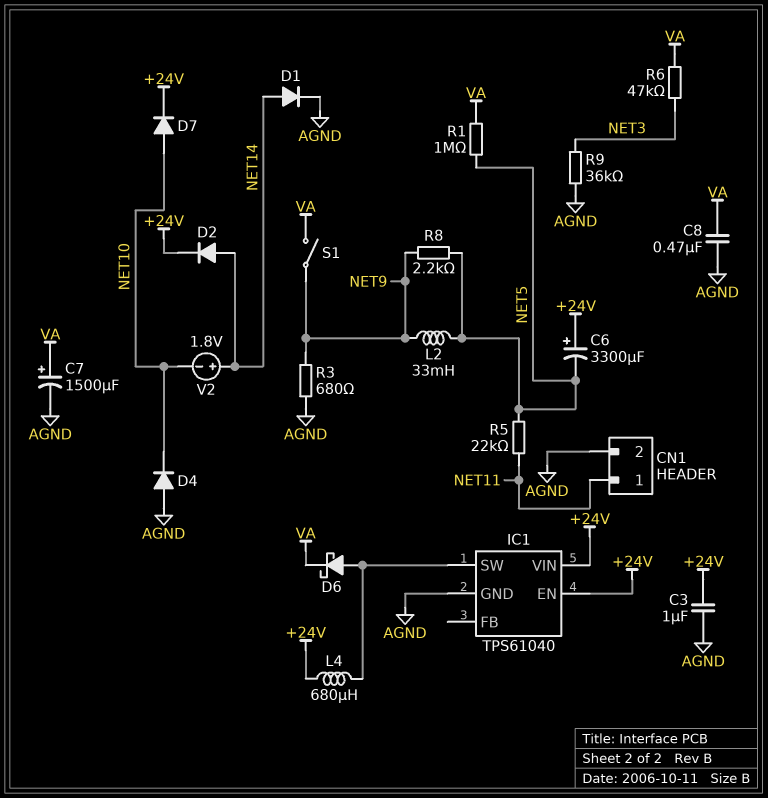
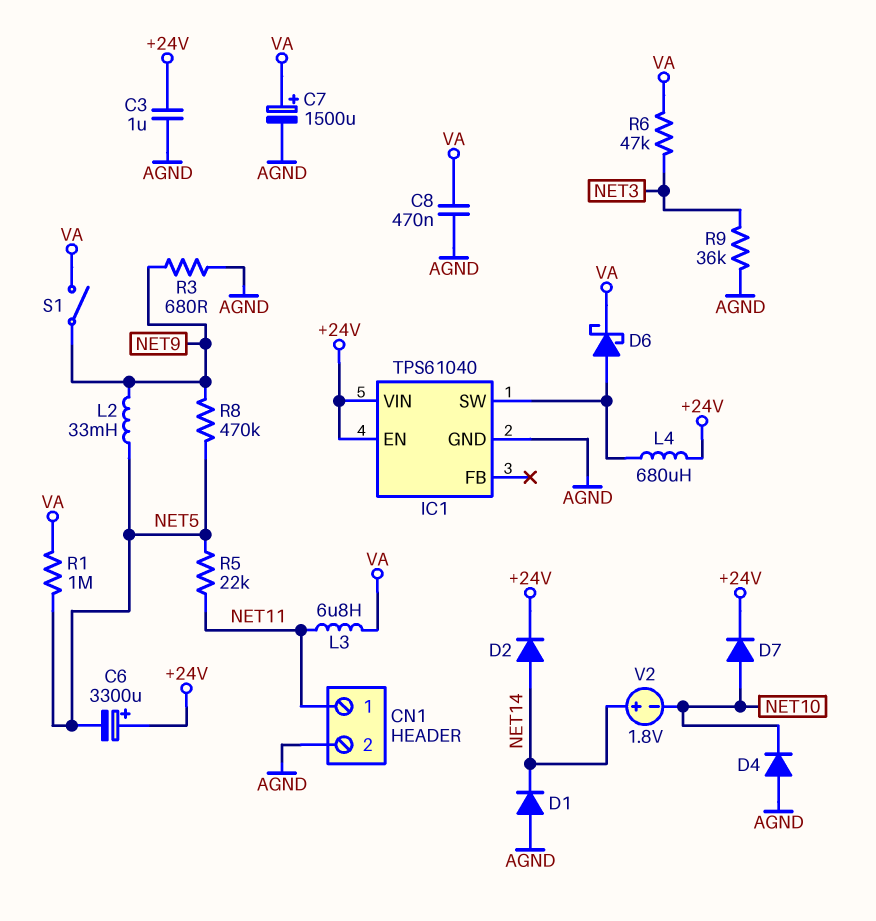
D1: diode (A NET14, K AGND) -> diode (A AGND, K NET14)
L3: none -> 6.8uH (NET11, VA)
R8: 2.2k (NET5, NET9) -> 470k (NET5, NET9)

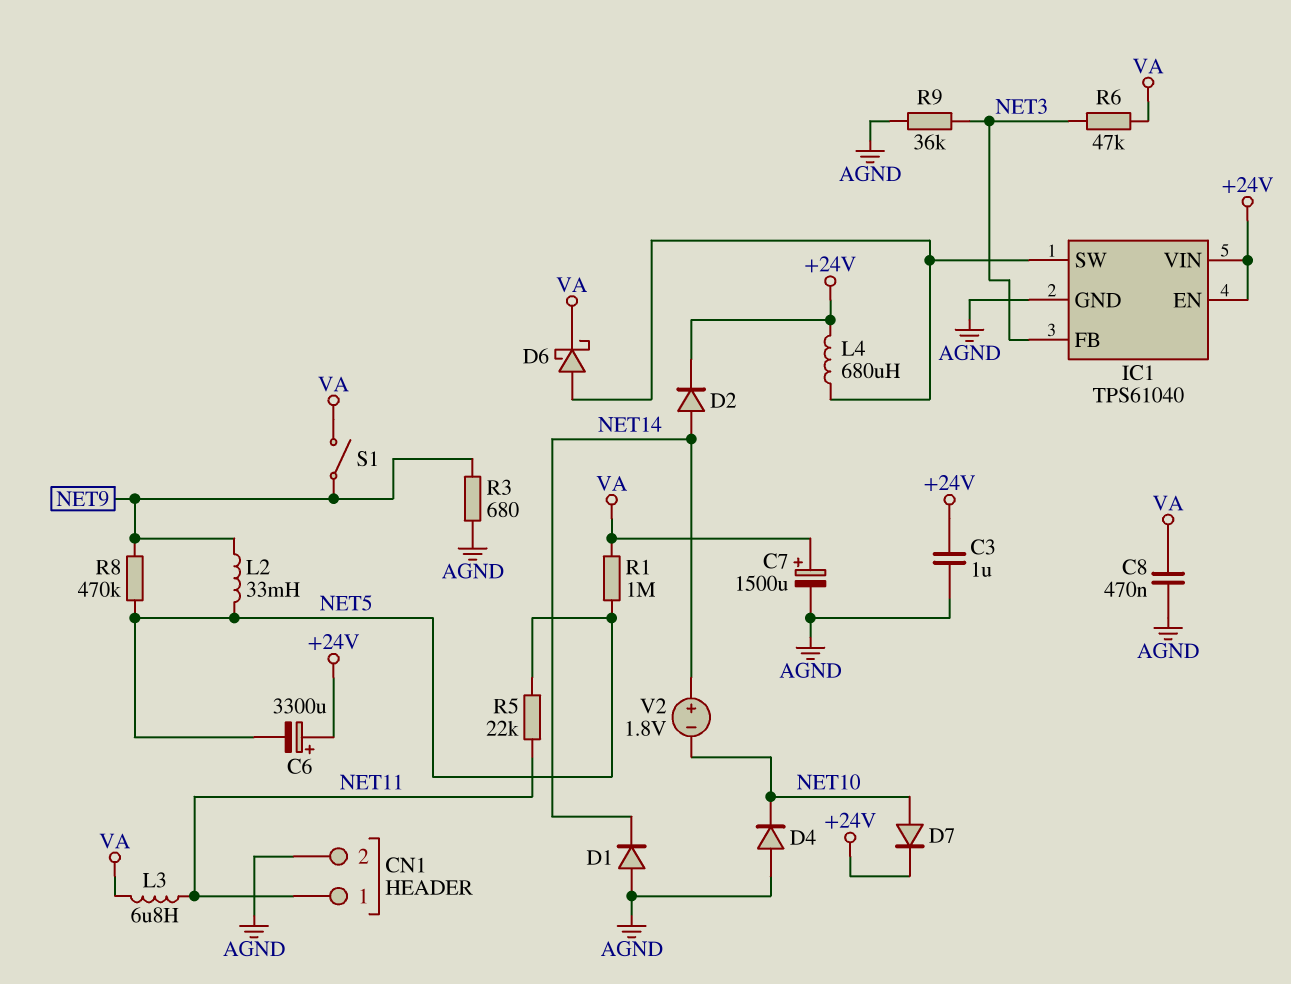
IC1 pin FB: none -> NET3

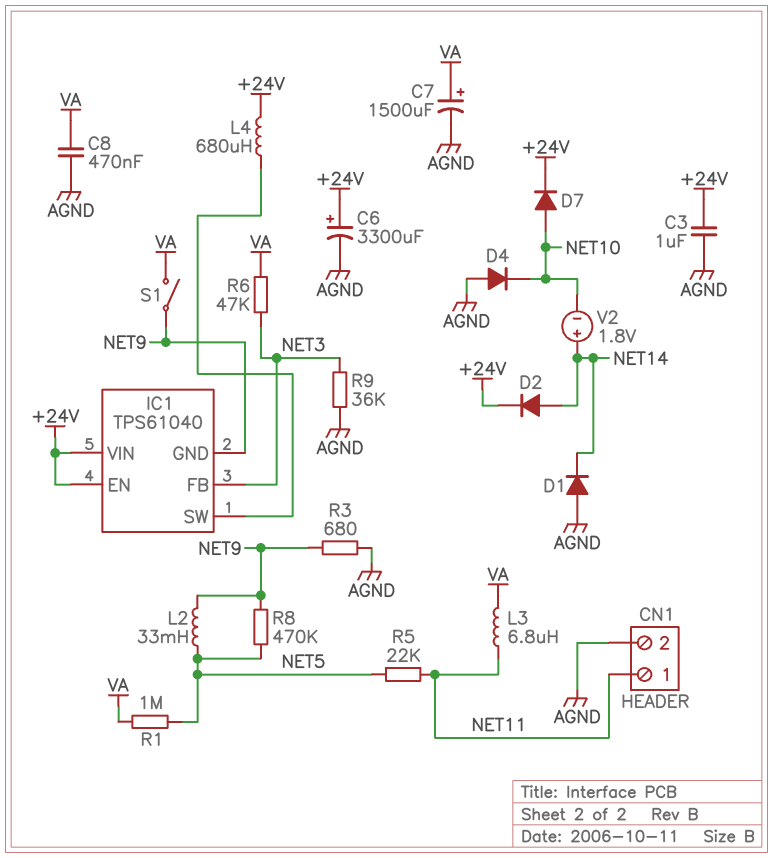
C6: 3300uF (plus +24V, minus NET5) -> 3300uF (plus +24V, minus AGND)
D6: schottky (A IC1/SW, K VA) -> none
IC1 pin GND: AGND -> NET9

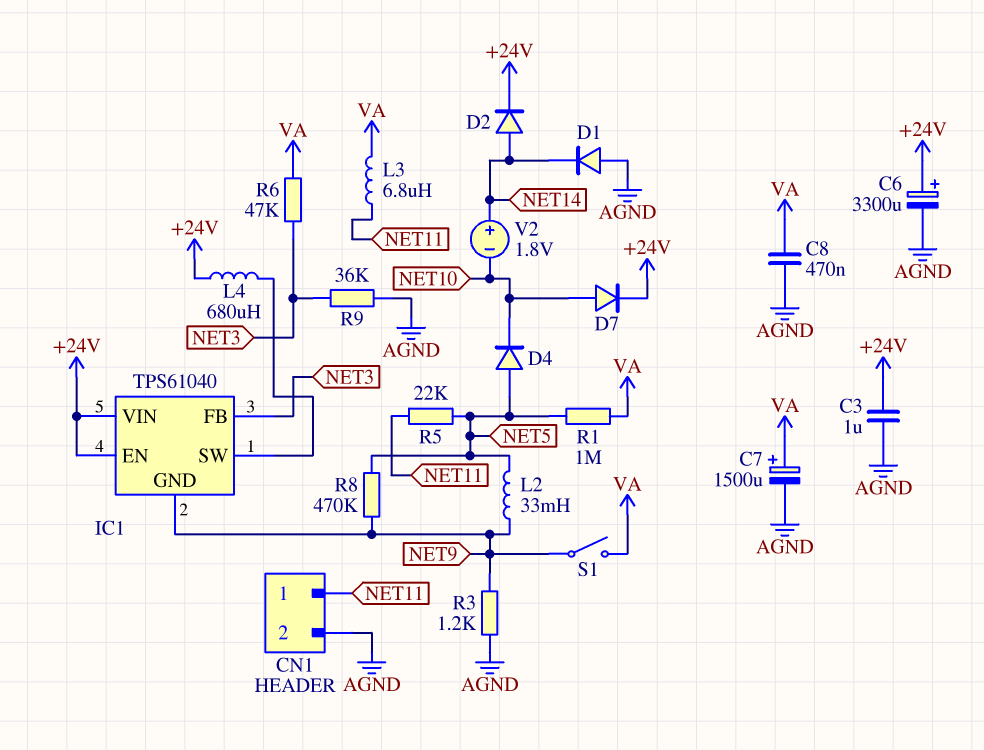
D4: diode (A AGND, K NET10) -> diode (A NET5, K NET10)
R3: 680 (AGND, NET9) -> 1.2k (AGND, NET9)

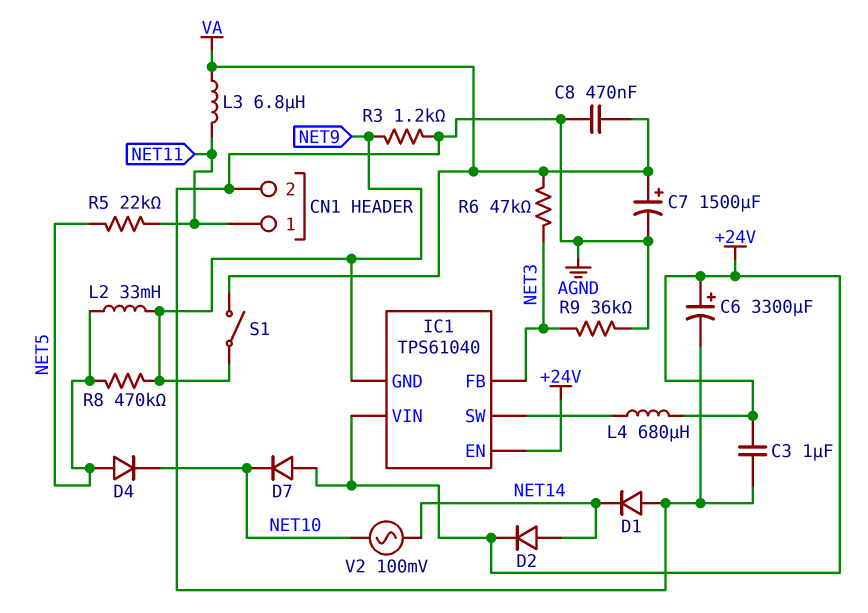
D7: diode (A NET10, K +24V) -> diode (A +24V, K NET10)
R1: 1M (NET5, VA) -> none
V2: 1.8V (plus NET14, minus NET10) -> AC 100mV (NET10, NET14)

